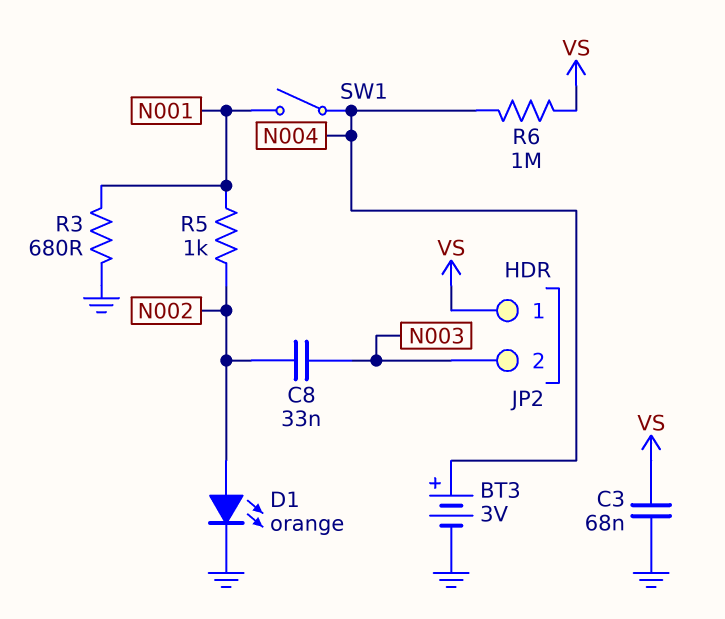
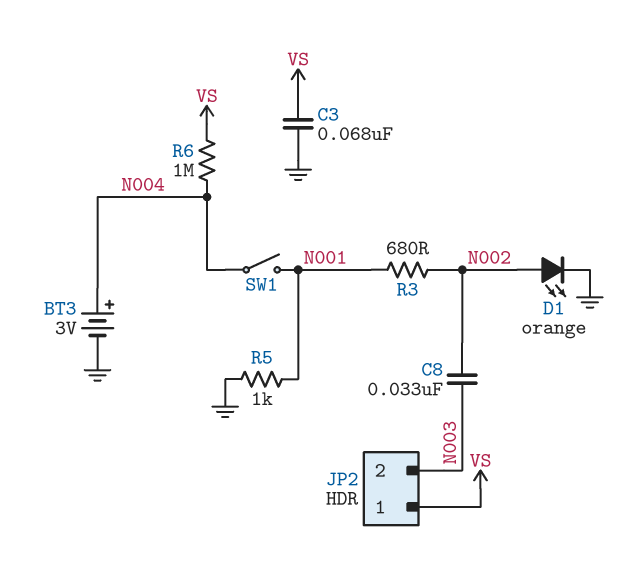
R3: 680 (GND, N001) -> 680 (N001, N002)
R5: 1k (N001, N002) -> 1k (GND, N001)

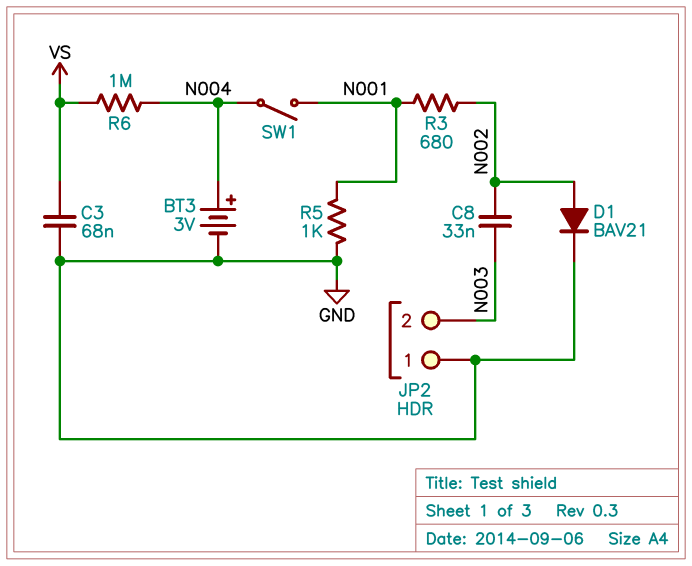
D1: LED orange (A N002, K GND) -> diode BAV21 (A N002, K GND)
JP2 pin 1: VS -> GND

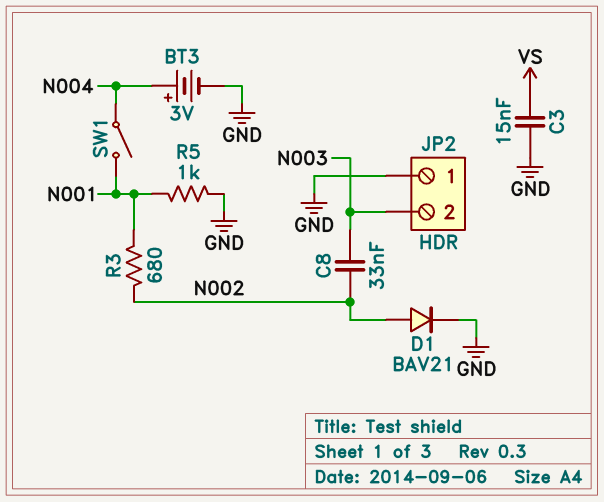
C3: 68nF (GND, VS) -> 15nF (GND, VS)
R6: 1M (N004, VS) -> none

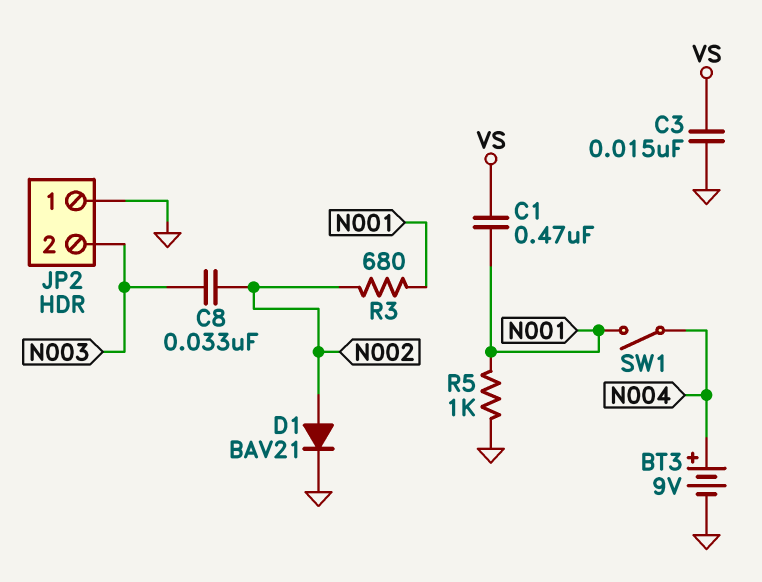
BT3: 3V (plus N004, minus GND) -> 9V (plus N004, minus GND)
C1: none -> 470nF (N001, VS)

